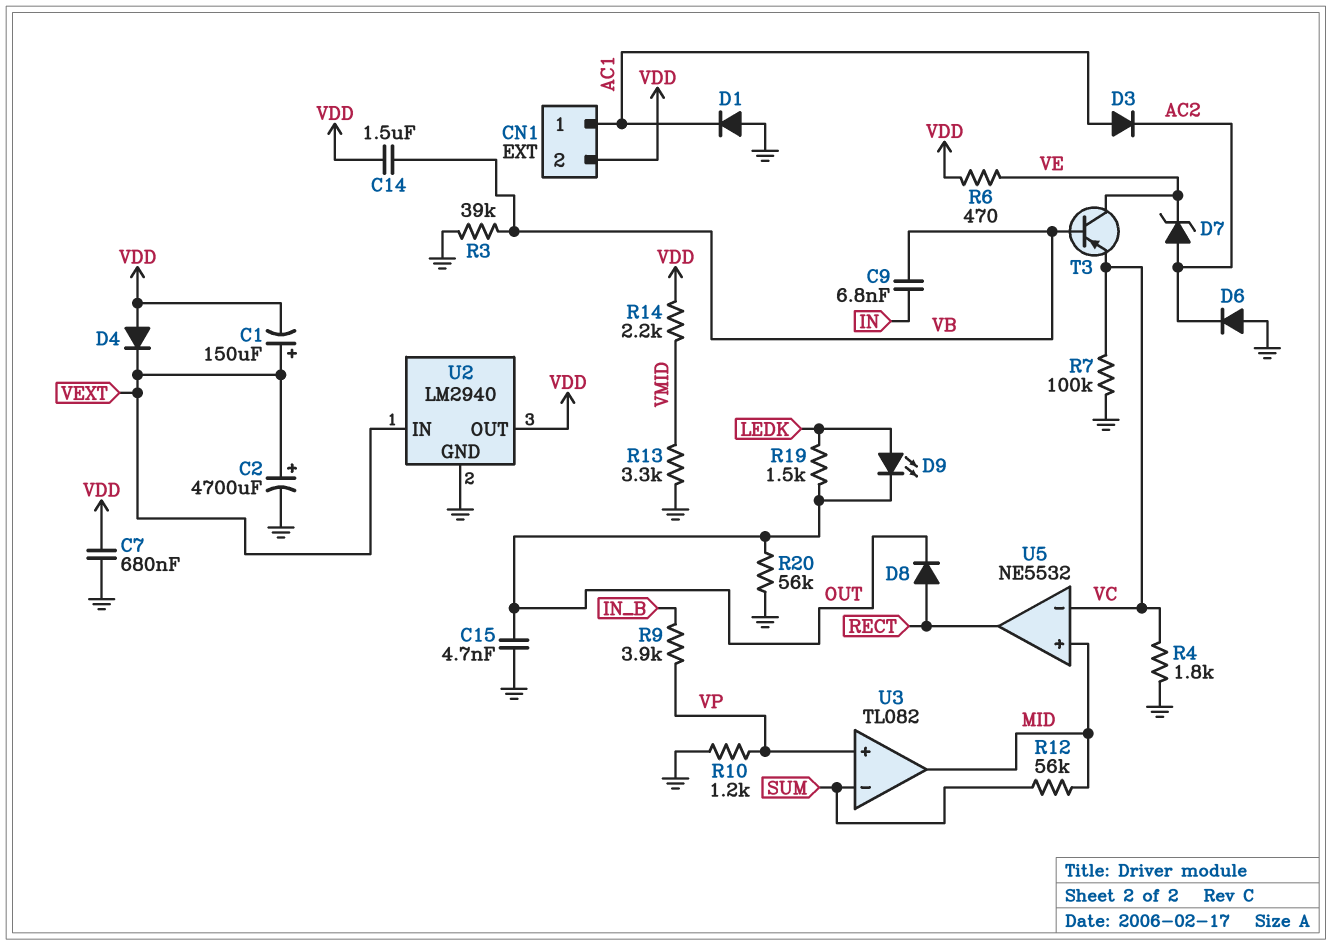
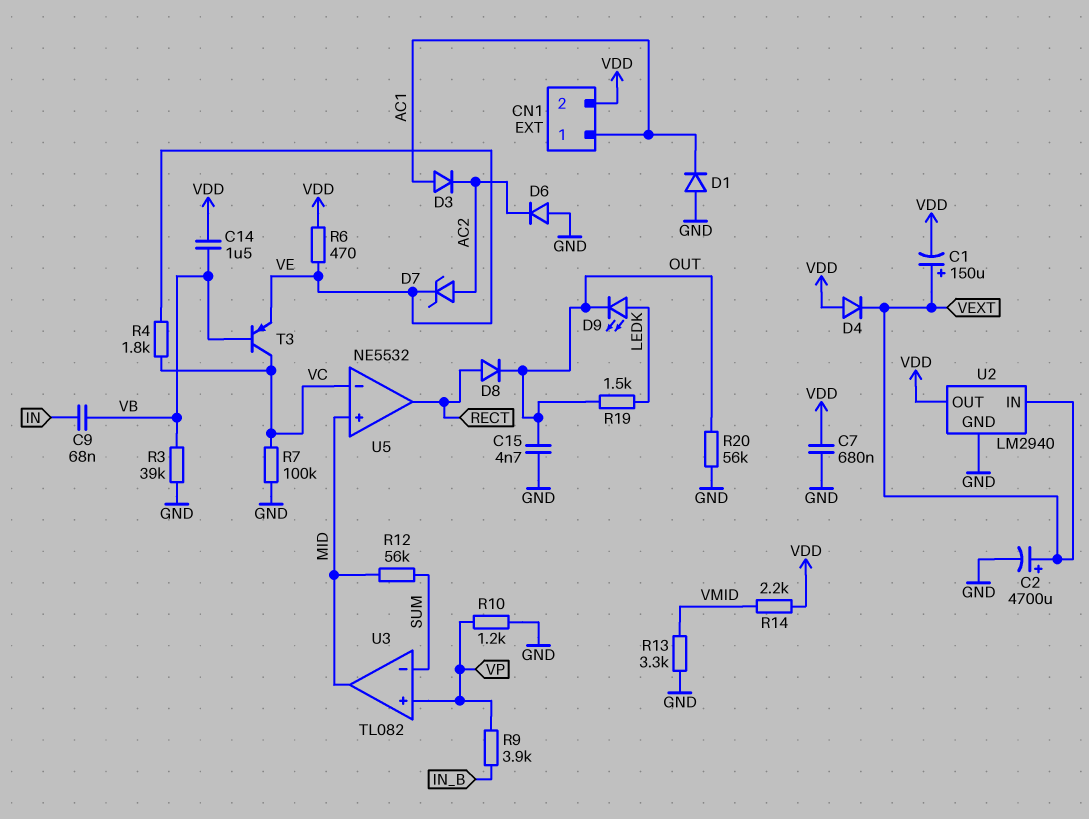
C9: 6.8nF (IN, VB) -> 68nF (IN, VB)
R4: 1.8k (GND, VC) -> 1.8k (VC, VE)
T3: PNP (B VB, C VE, E VC) -> PNP (B VB, C VC, E VE)

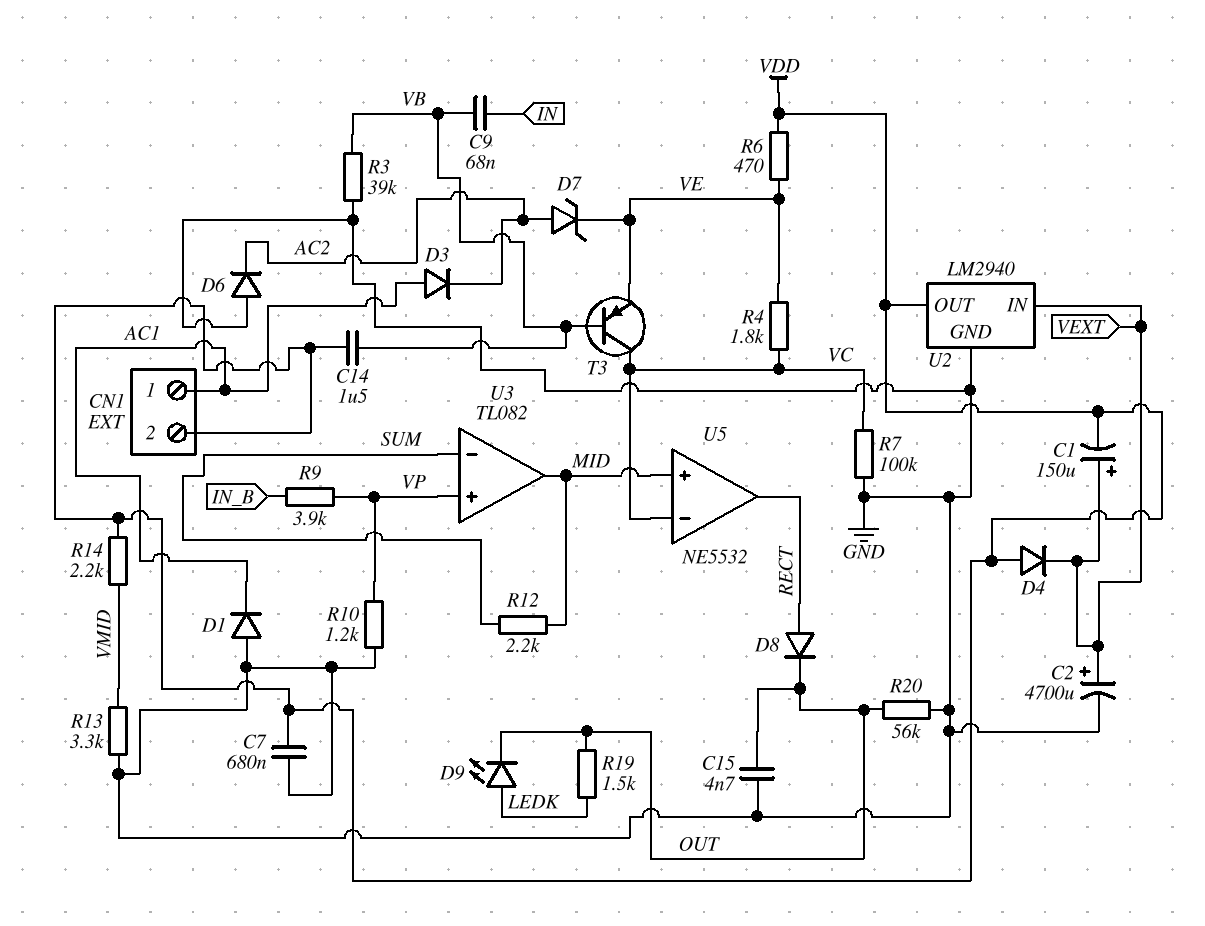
R12: 56k (MID, SUM) -> 2.2k (MID, SUM)

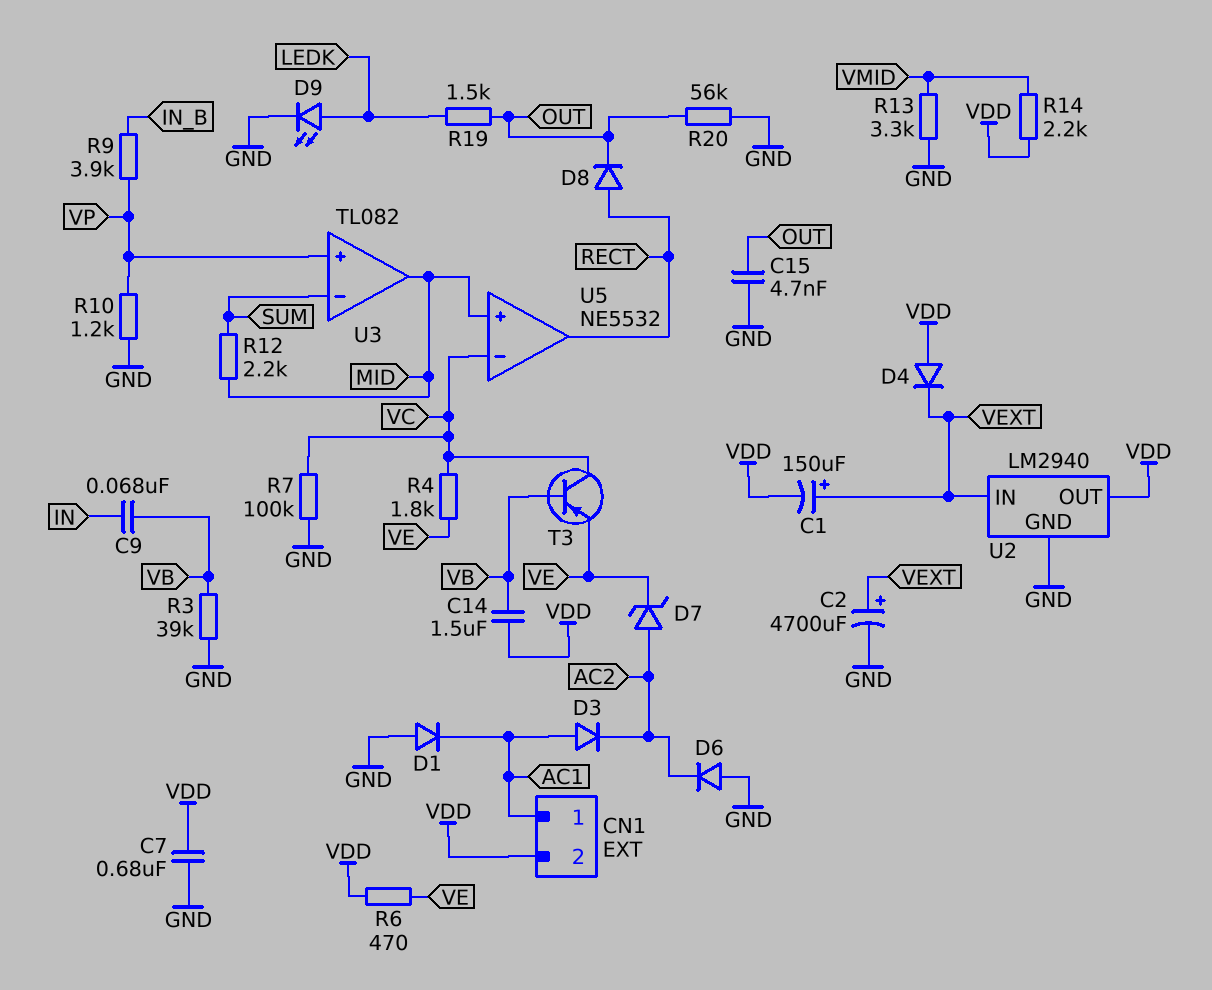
D9: LED (A LEDK, K OUT) -> LED (A LEDK, K GND)

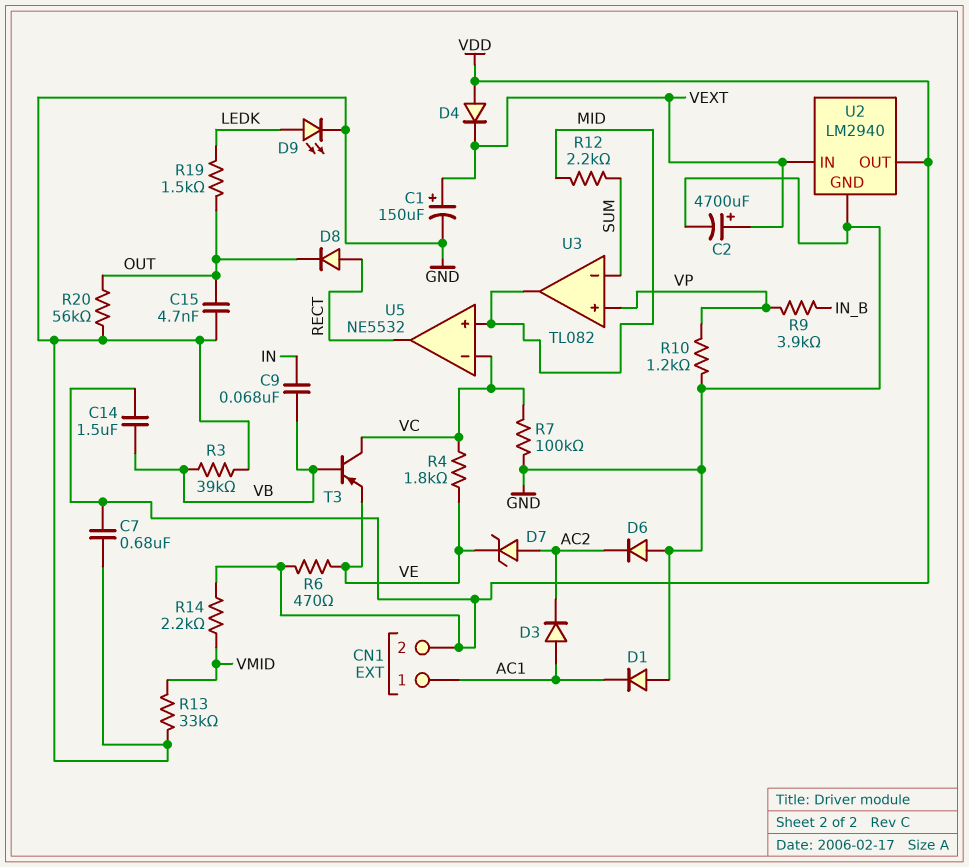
C1: 150uF (plus VEXT, minus VDD) -> 150uF (plus VEXT, minus GND)
R13: 3.3k (GND, VMID) -> 33k (GND, VMID)

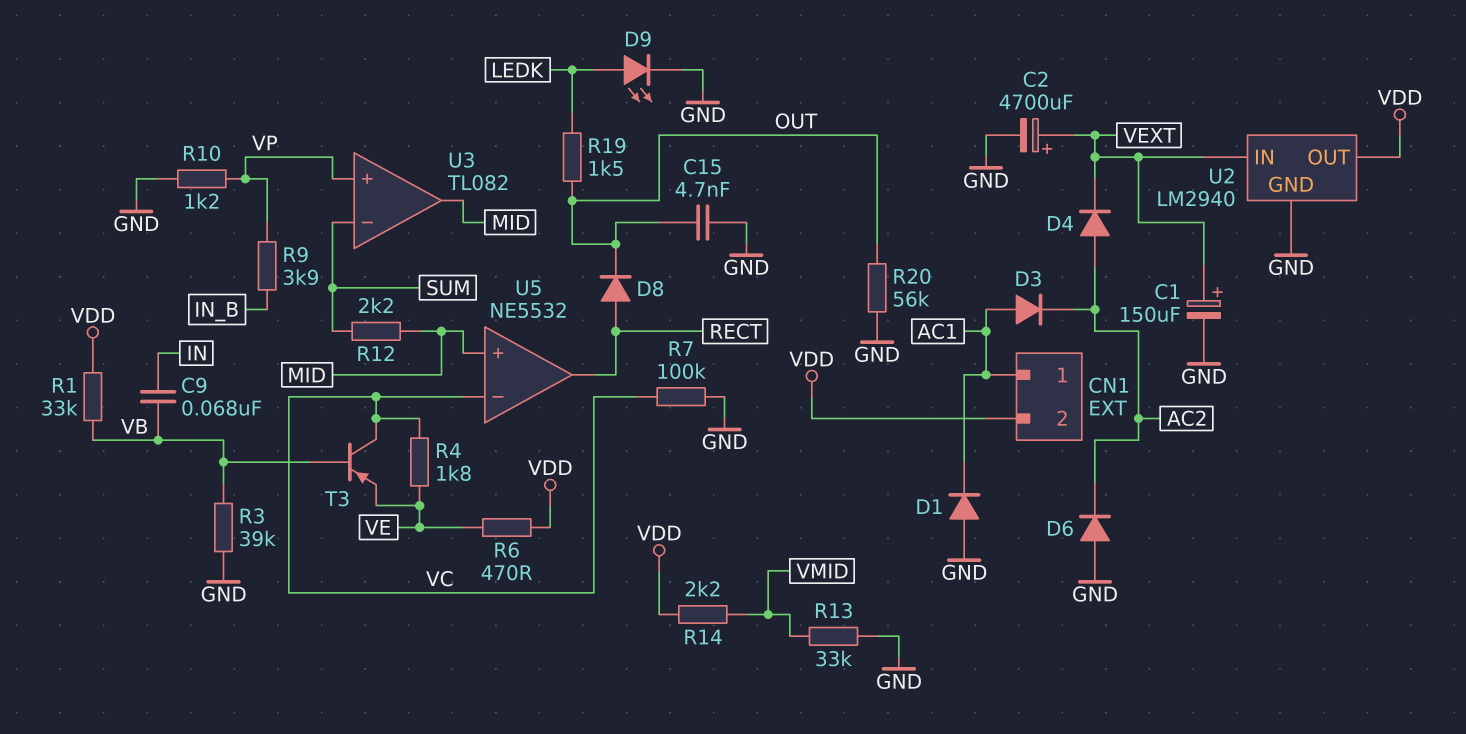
C7: 680nF (GND, VDD) -> none
C14: 1.5uF (VB, VDD) -> none
D4: diode (A VDD, K VEXT) -> diode (A AC2, K VEXT)
D7: zener (A AC2, K VE) -> none
R1: none -> 33k (VB, VDD)

